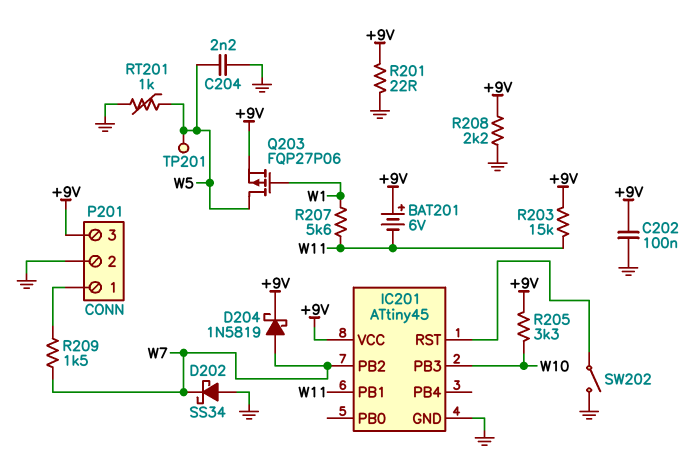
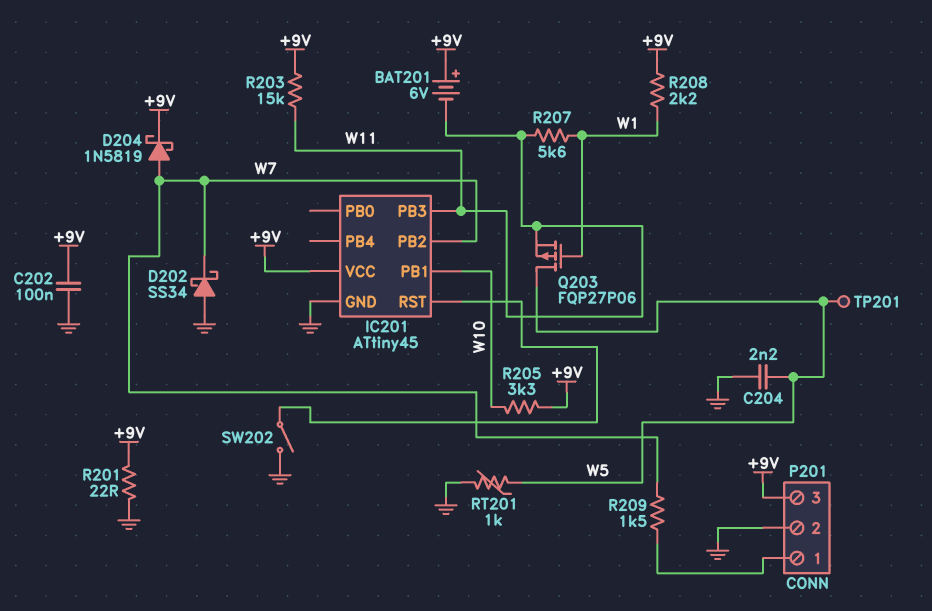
IC201 pin PB1: W11 -> W10
IC201 pin PB3: W10 -> W11
Q203: PMOS FQP27P06 (G W1, D W5, S +9V) -> PMOS FQP27P06 (G W1, D W5, S W11)
R208: 2.2k (+9V, GND) -> 2.2k (+9V, W1)

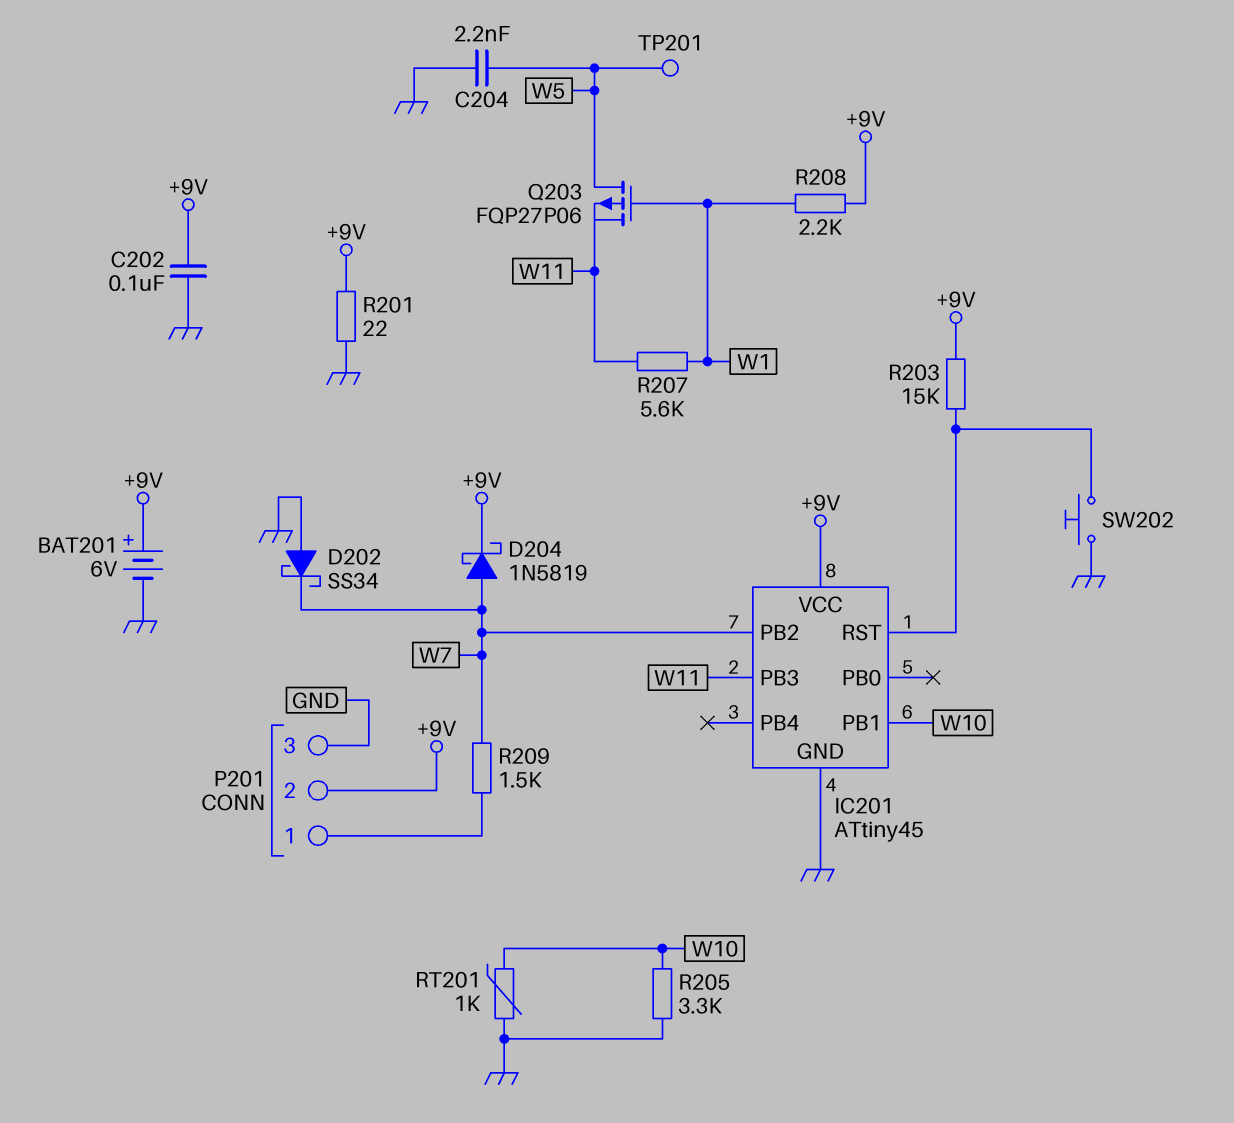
BAT201: 6V (plus +9V, minus W11) -> 6V (plus +9V, minus GND)
P201 pin 2: GND -> +9V
P201 pin 3: +9V -> GND
R203: 15k (+9V, W11) -> 15k (+9V, IC201/RST)
R205: 3.3k (+9V, W10) -> 3.3k (GND, W10)
RT201: 1k (GND, W5) -> 1k (GND, W10)
SW202: switch (GND, IC201/RST) -> button (GND, IC201/RST)

